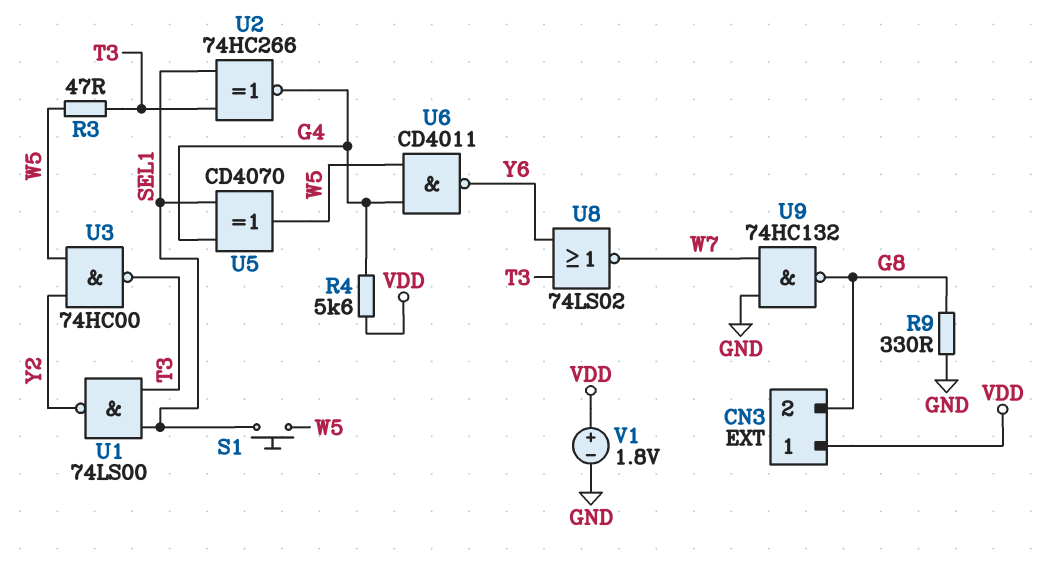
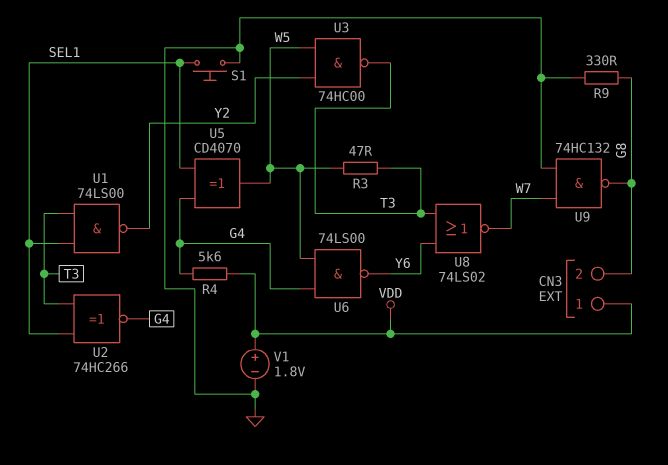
S1: button (SEL1, W5) -> button (GND, SEL1)
U6: NAND CD4011 (in G4, in W5, out Y6) -> NAND 74LS00 (in G4, in W5, out Y6)

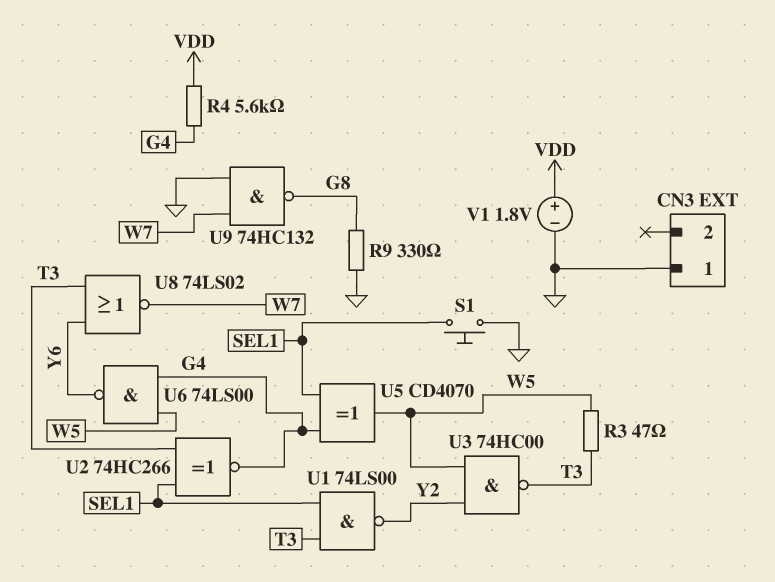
CN3 pin 1: VDD -> GND
CN3 pin 2: G8 -> none

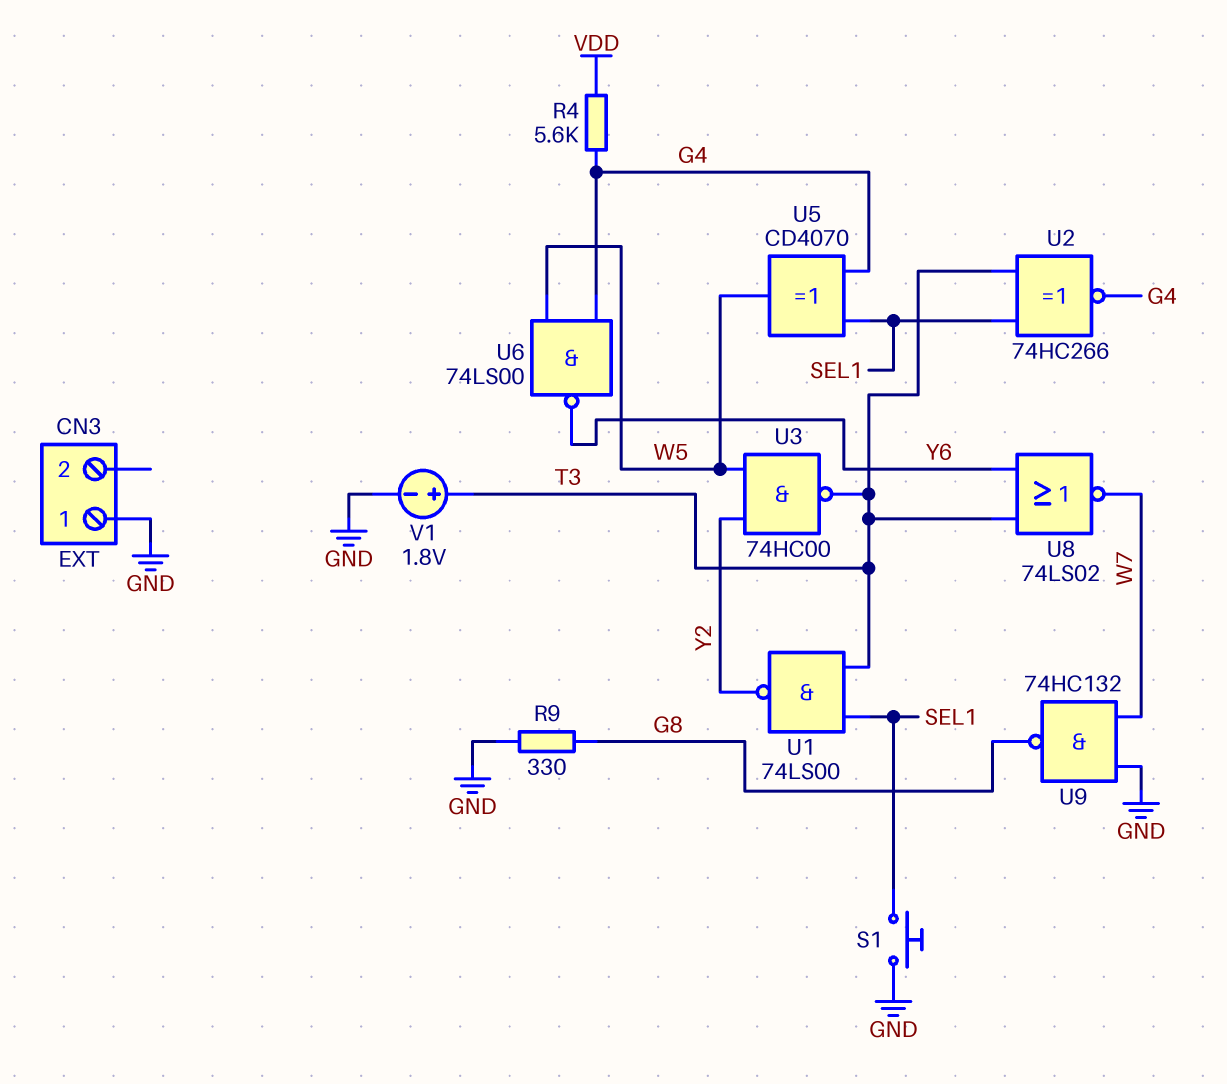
R3: 47 (T3, W5) -> none
V1: 1.8V (plus VDD, minus GND) -> 1.8V (plus T3, minus GND)

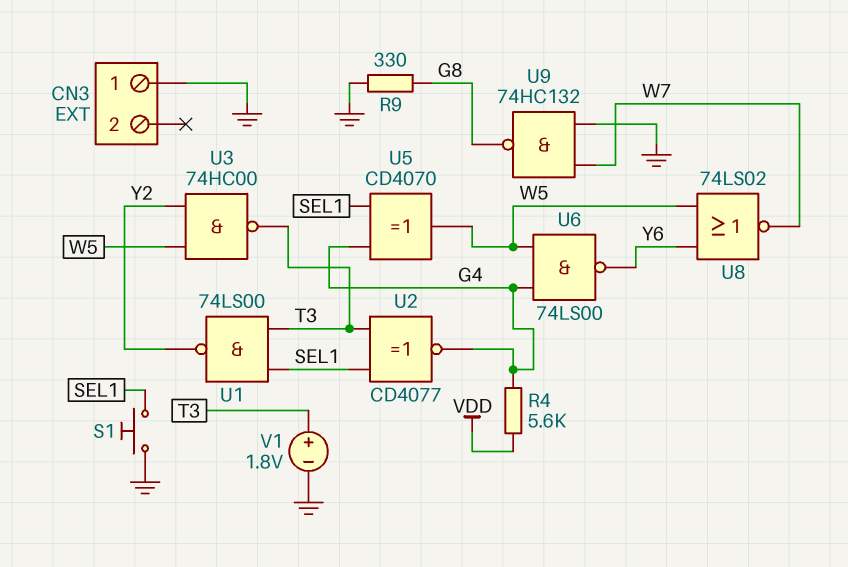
U2: XNOR 74HC266 (in SEL1, in T3, out G4) -> XNOR CD4077 (in SEL1, in T3, out G4)
U8: NOR 74LS02 (in T3, in Y6, out W7) -> NOR 74LS02 (in W5, in Y6, out W7)

